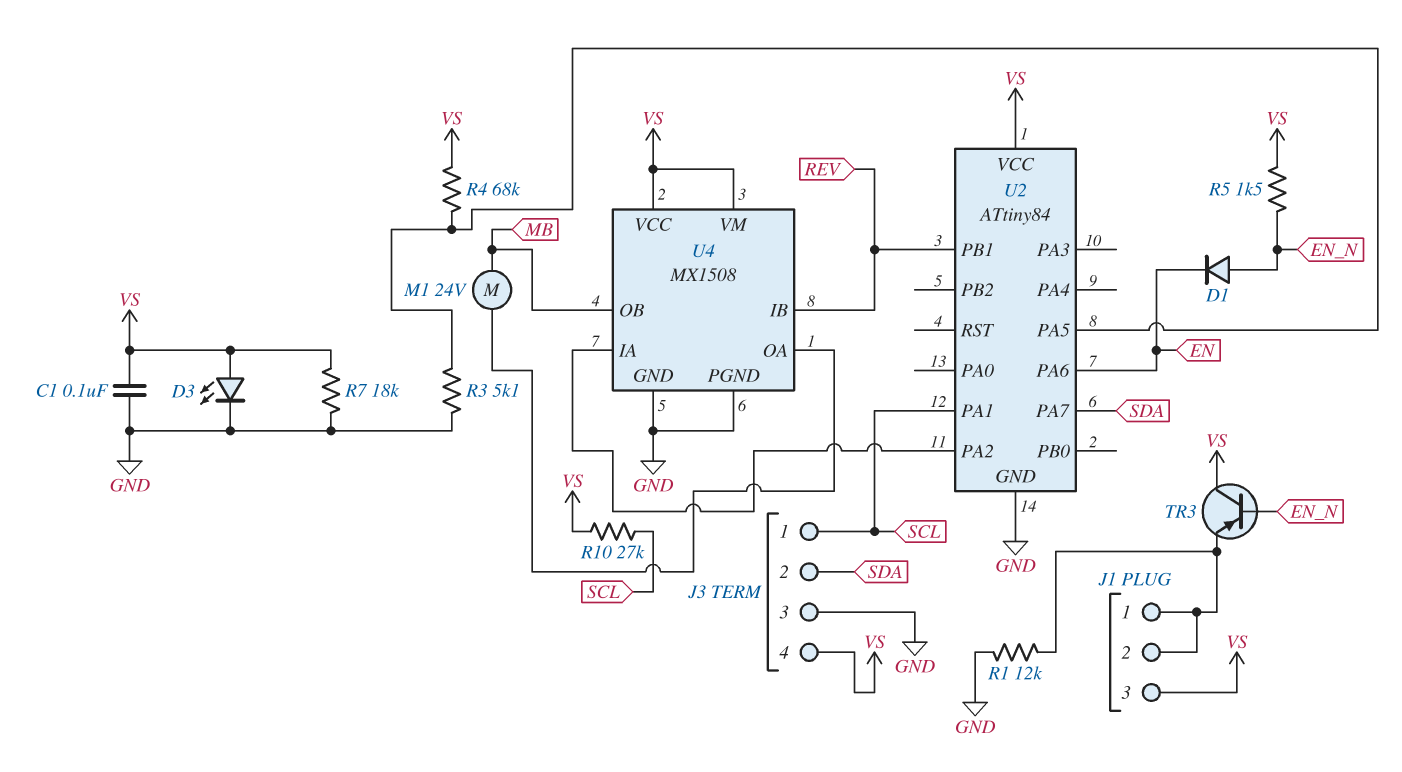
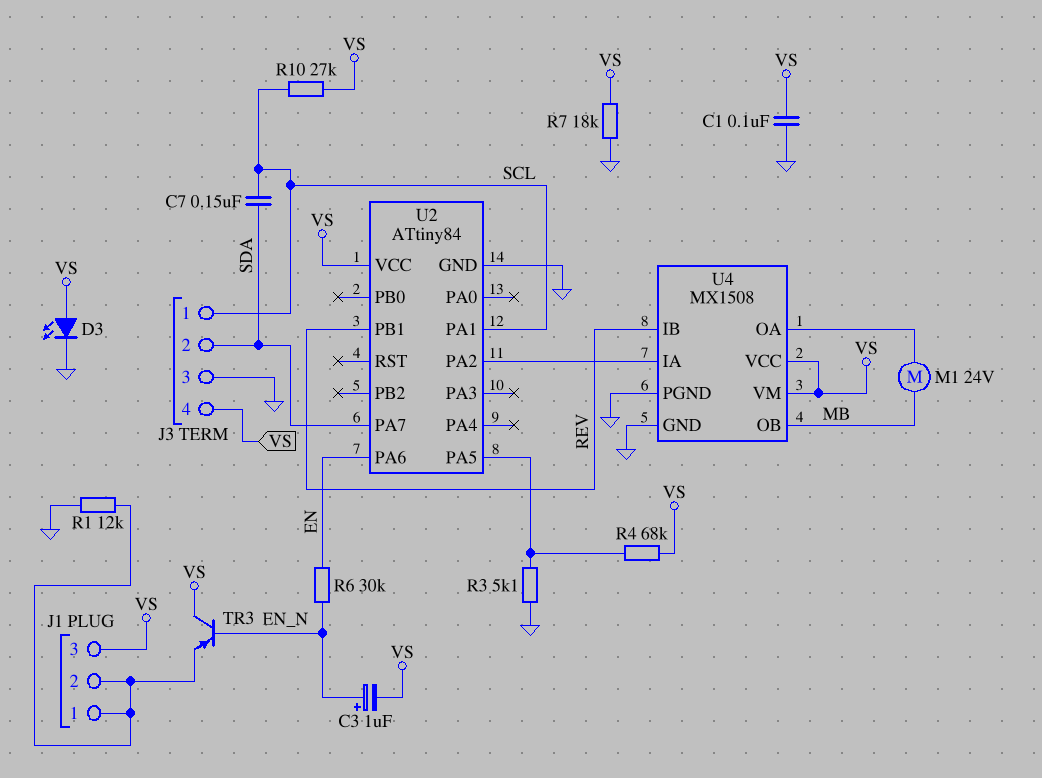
C3: none -> 1uF (plus EN_N, minus VS)
C7: none -> 150nF (SCL, SDA)
D1: diode (A EN_N, K EN) -> none
R5: 1.5k (EN_N, VS) -> none
R6: none -> 30k (EN, EN_N)

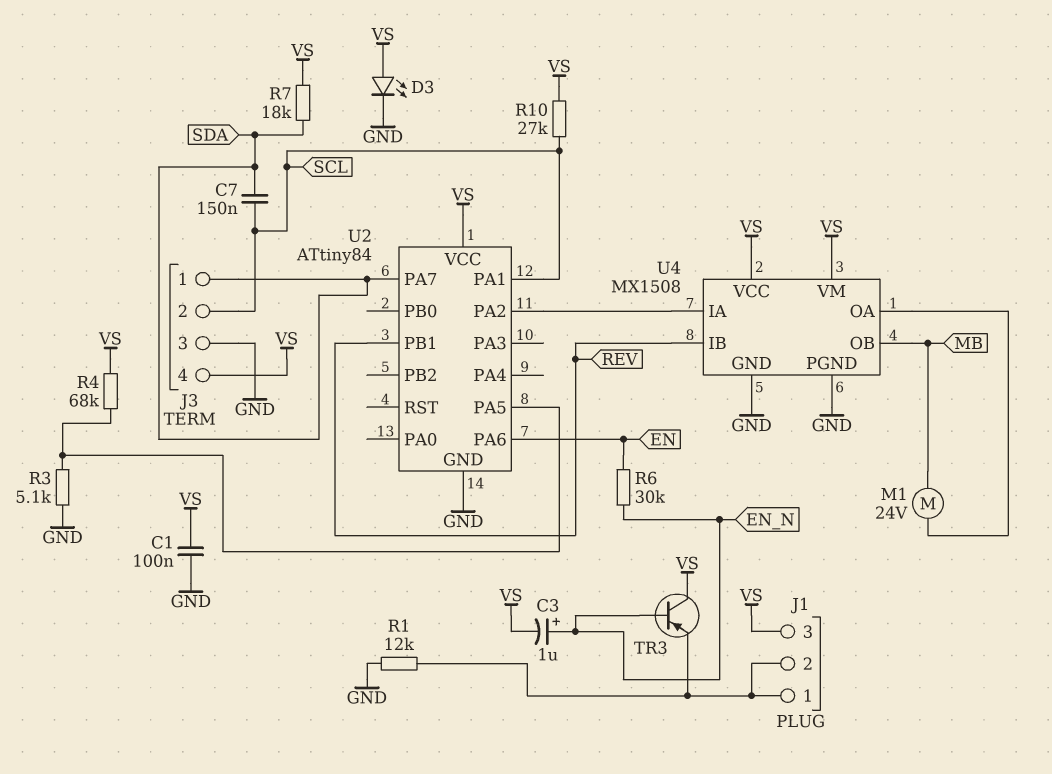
J3 pin 1: SCL -> SDA
J3 pin 2: SDA -> SCL
R7: 18k (GND, VS) -> 18k (SDA, VS)

